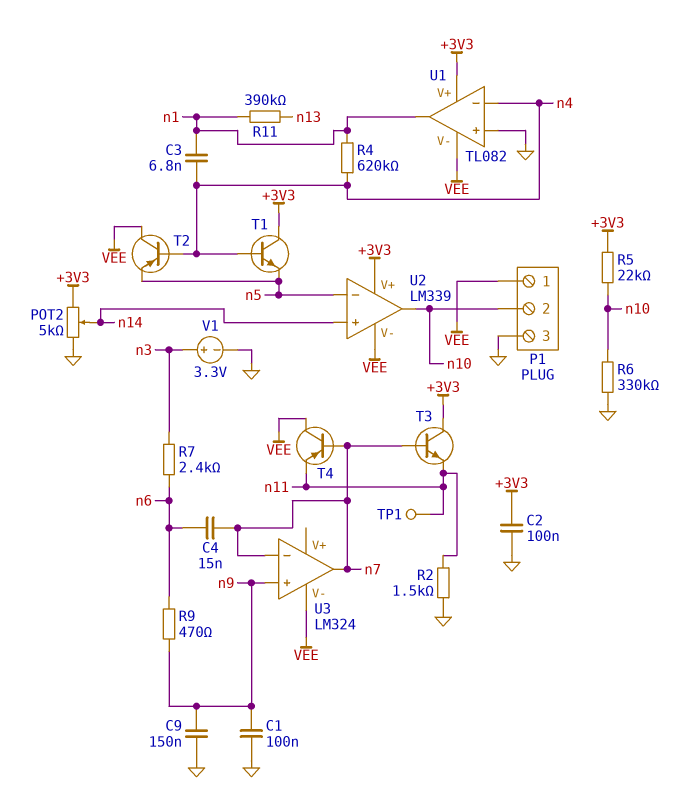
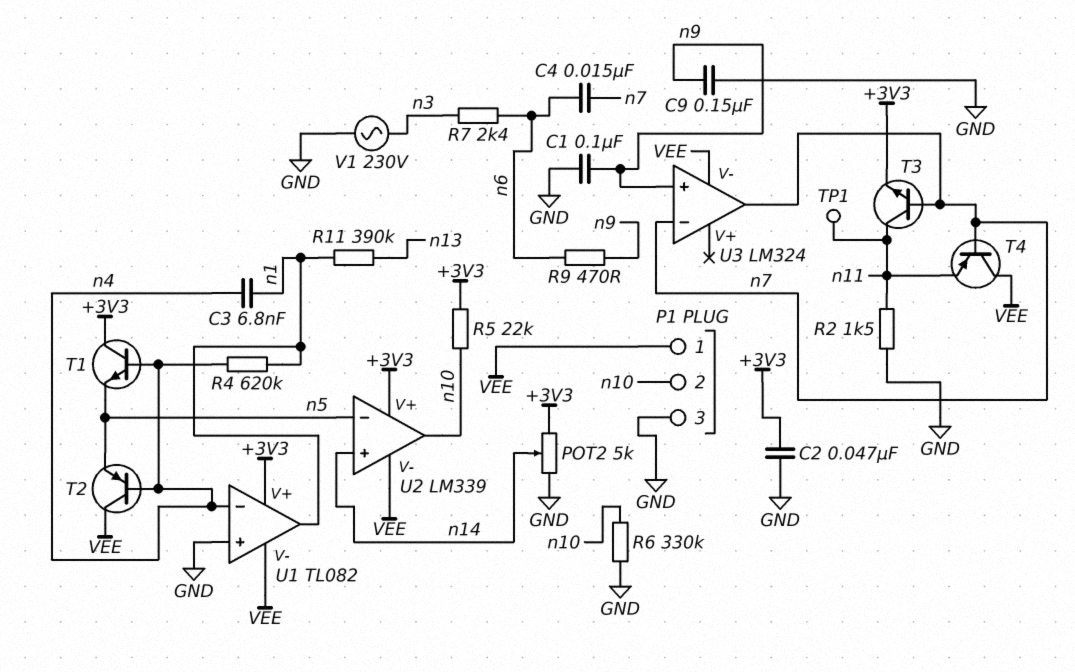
C2: 100nF (+3V3, GND) -> 47nF (+3V3, GND)
T3: NPN (B n7, C +3V3, E n11) -> NPN (B n7, C n11, E +3V3)
V1: 3.3V (plus n3, minus GND) -> AC 230V (GND, n3)

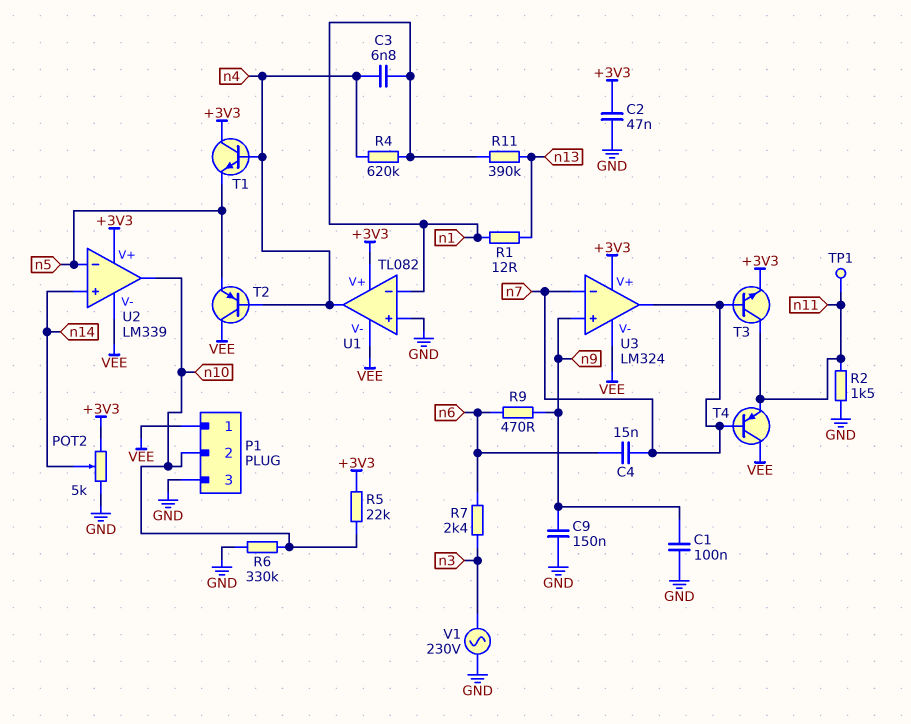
R1: none -> 12 (n1, n13)
U1 pin in-: n4 -> n1
U1 pin out: n1 -> n4
U3 pin V+: none -> +3V3

